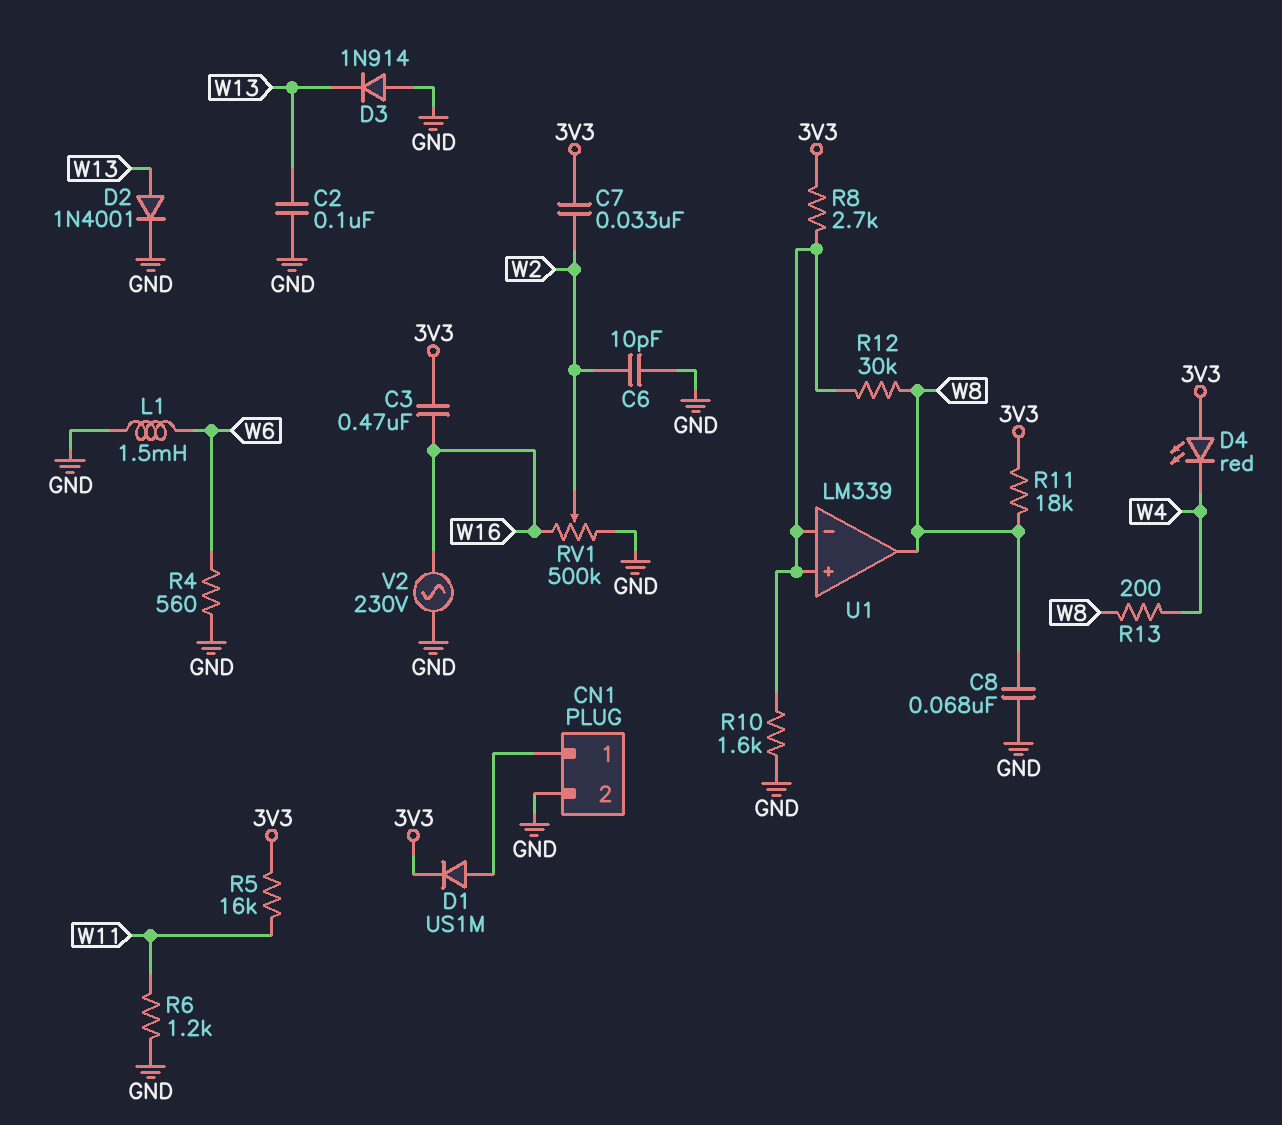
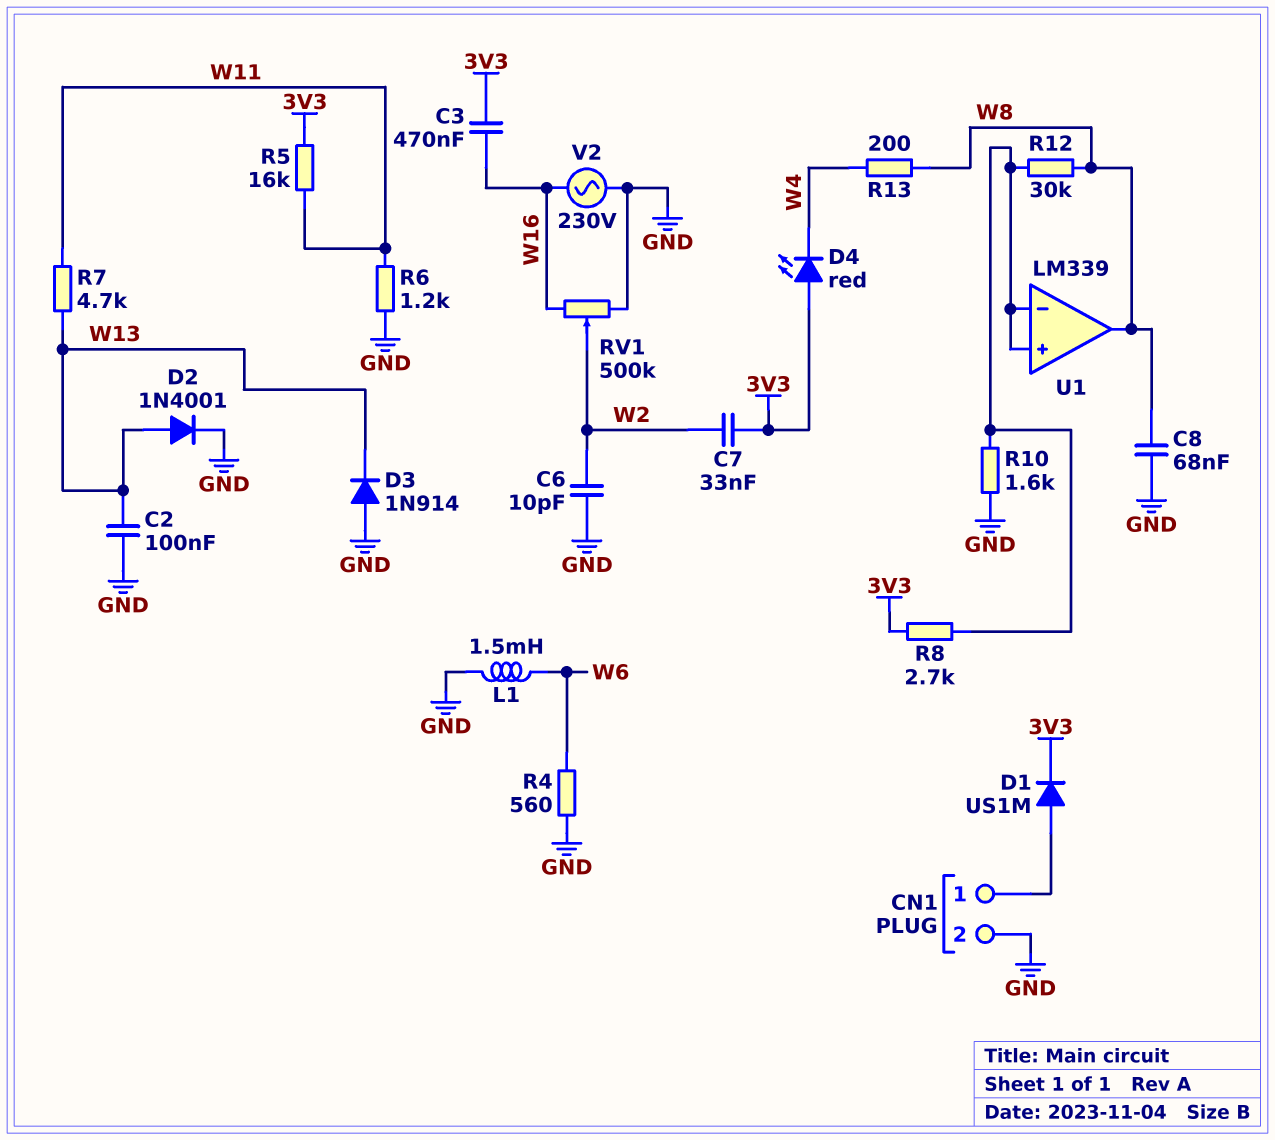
R7: none -> 4.7k (W11, W13)
R11: 18k (3V3, W8) -> none

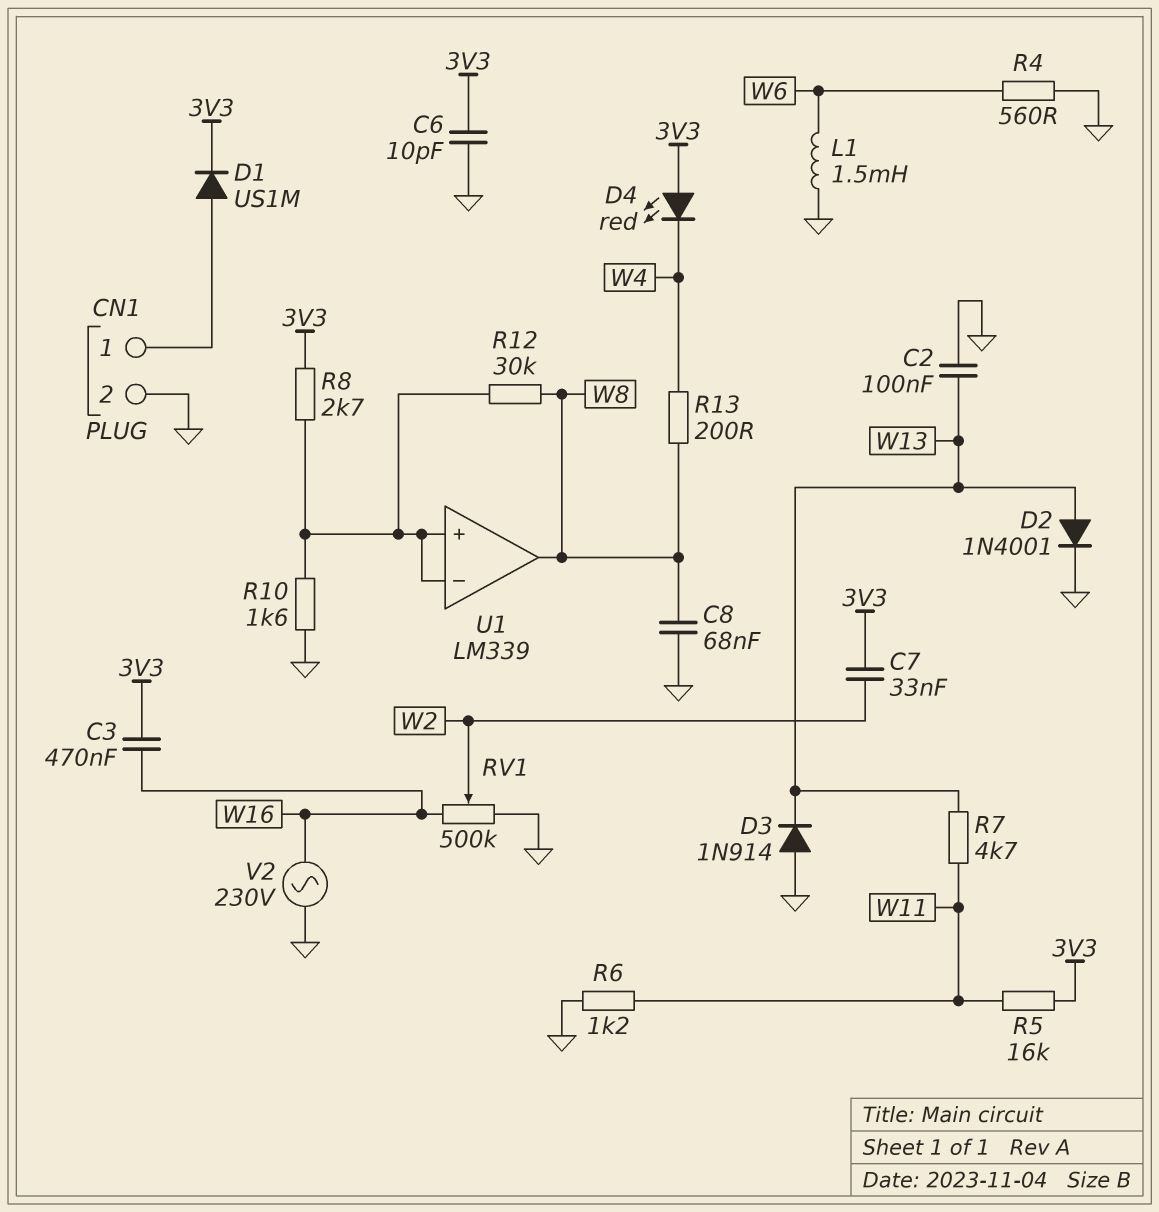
C6: 10pF (GND, W2) -> 10pF (3V3, GND)

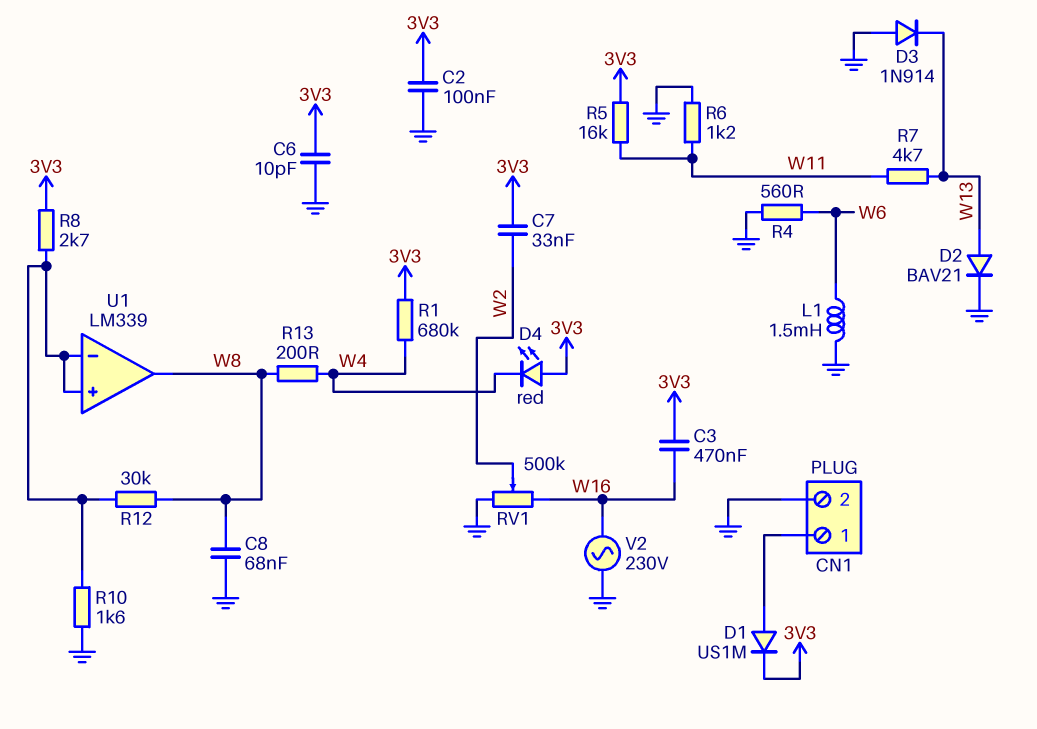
C2: 100nF (GND, W13) -> 100nF (3V3, GND)
D2: diode 1N4001 (A W13, K GND) -> diode BAV21 (A W13, K GND)
R1: none -> 680k (3V3, W4)

